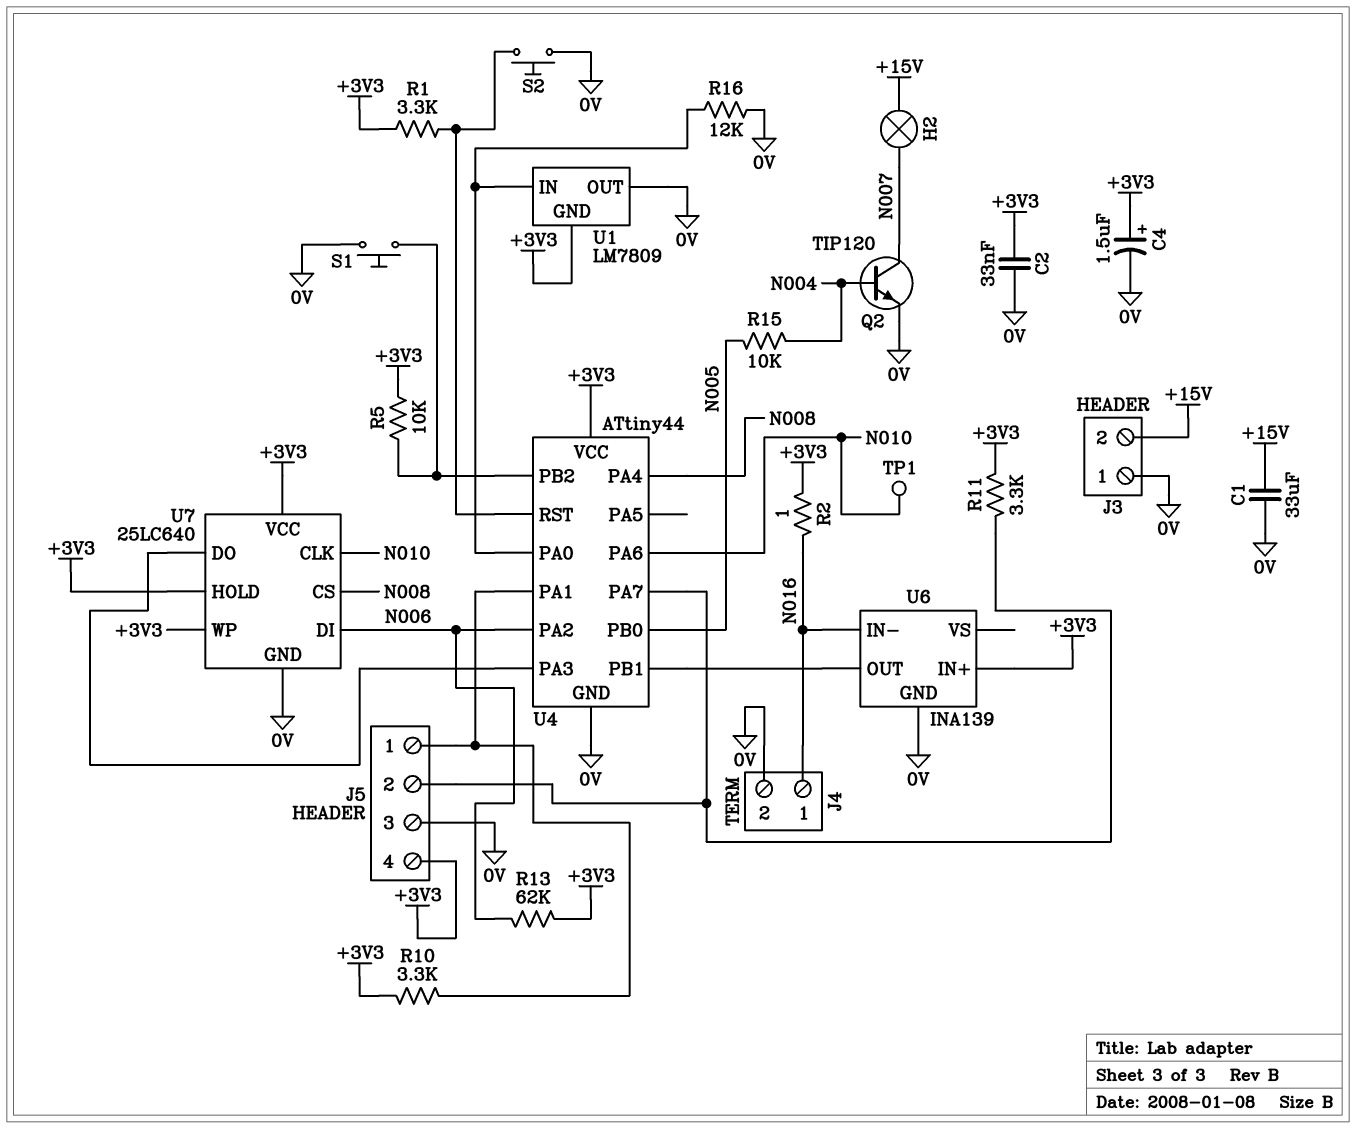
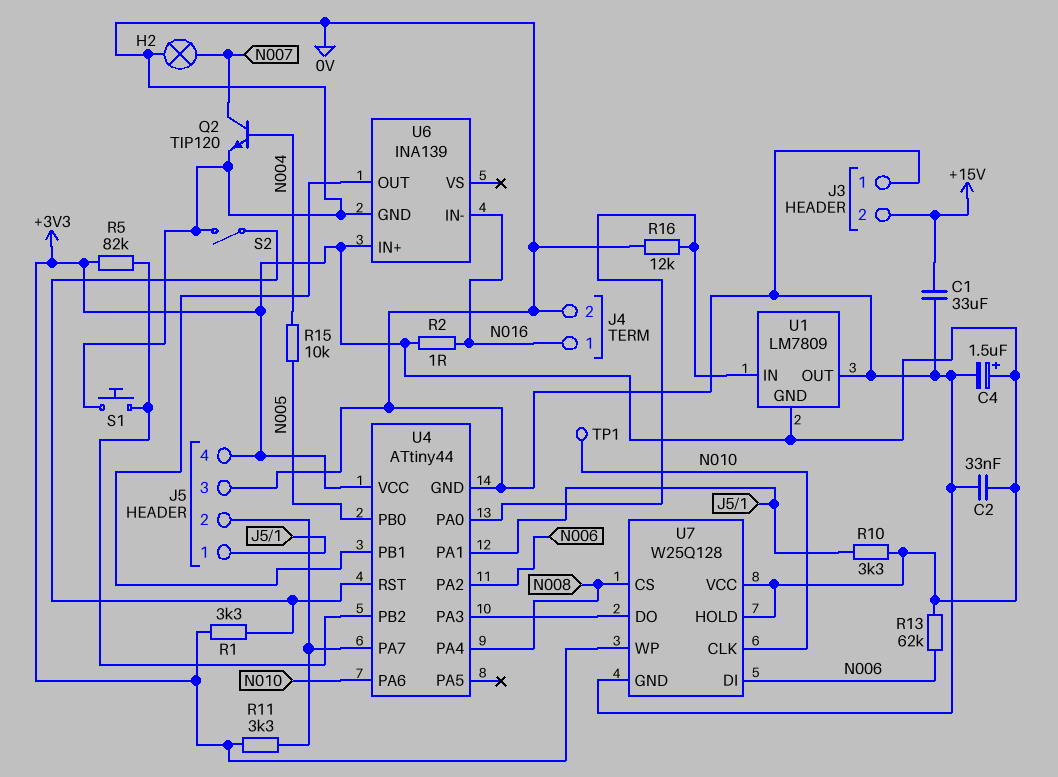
H2: lamp (+15V, N007) -> lamp (0V, N007)
R5: 10k (+3V3, U4/PB2) -> 82k (+3V3, U4/PB2)
S2: button (0V, U4/RST) -> switch (0V, U4/RST)
U7: 25LC640 -> W25Q128

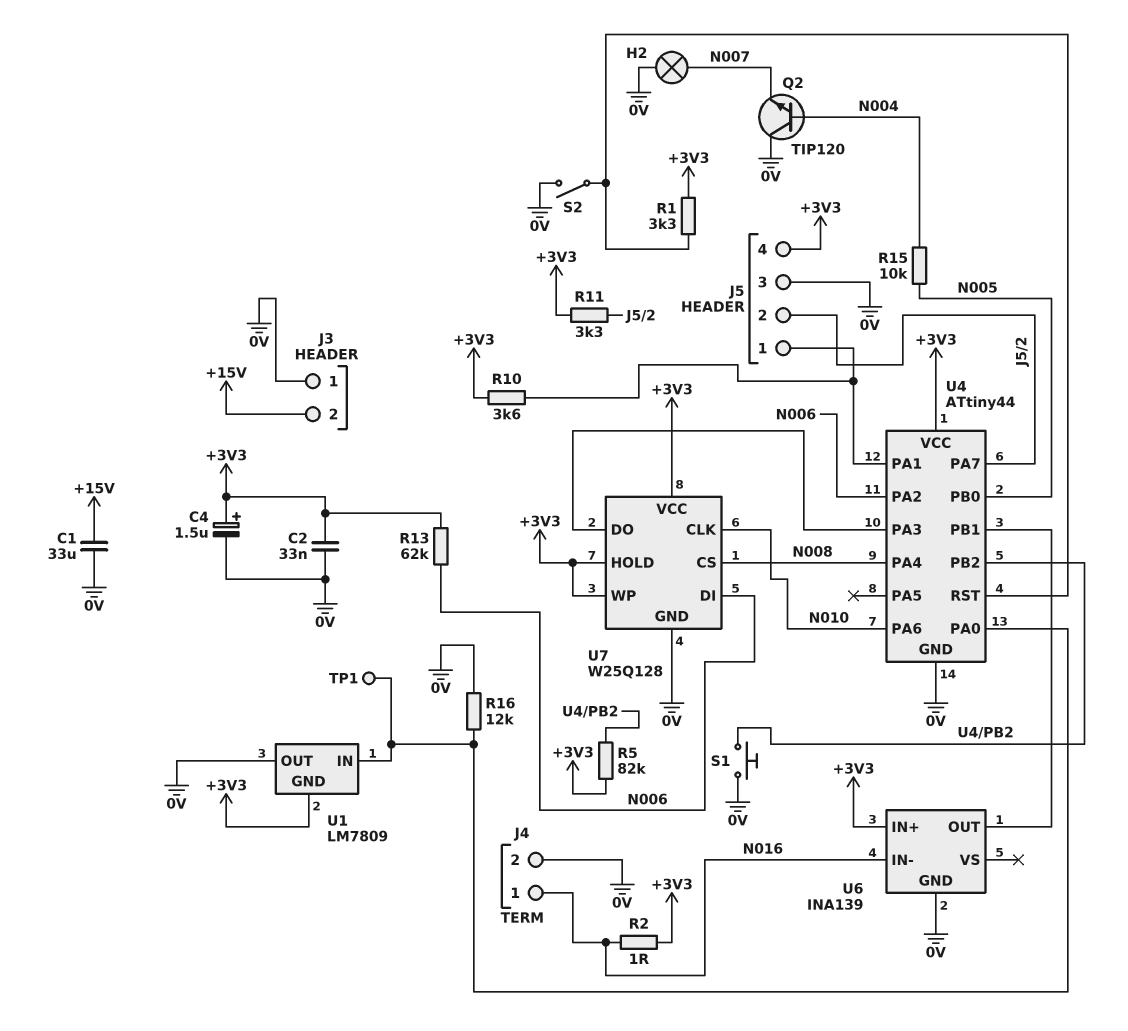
Q2: NPN TIP120 (B N004, C N007, E 0V) -> NPN TIP120 (B N004, C 0V, E N007)
R10: 3.3k (+3V3, J5/1) -> 3.6k (+3V3, J5/1)
TP1: test point (N010) -> test point (U1/IN)

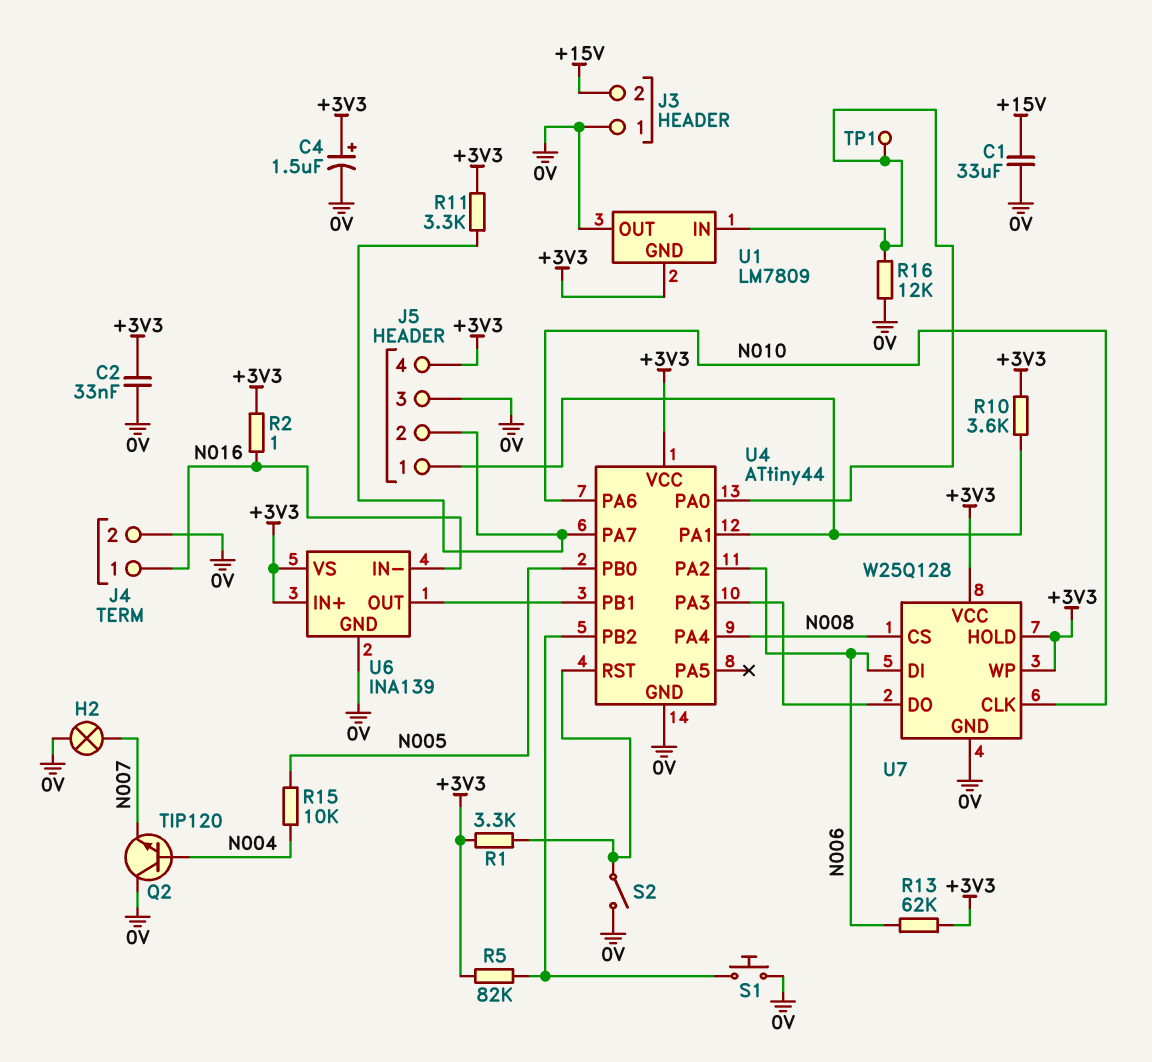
U6 pin VS: none -> +3V3

